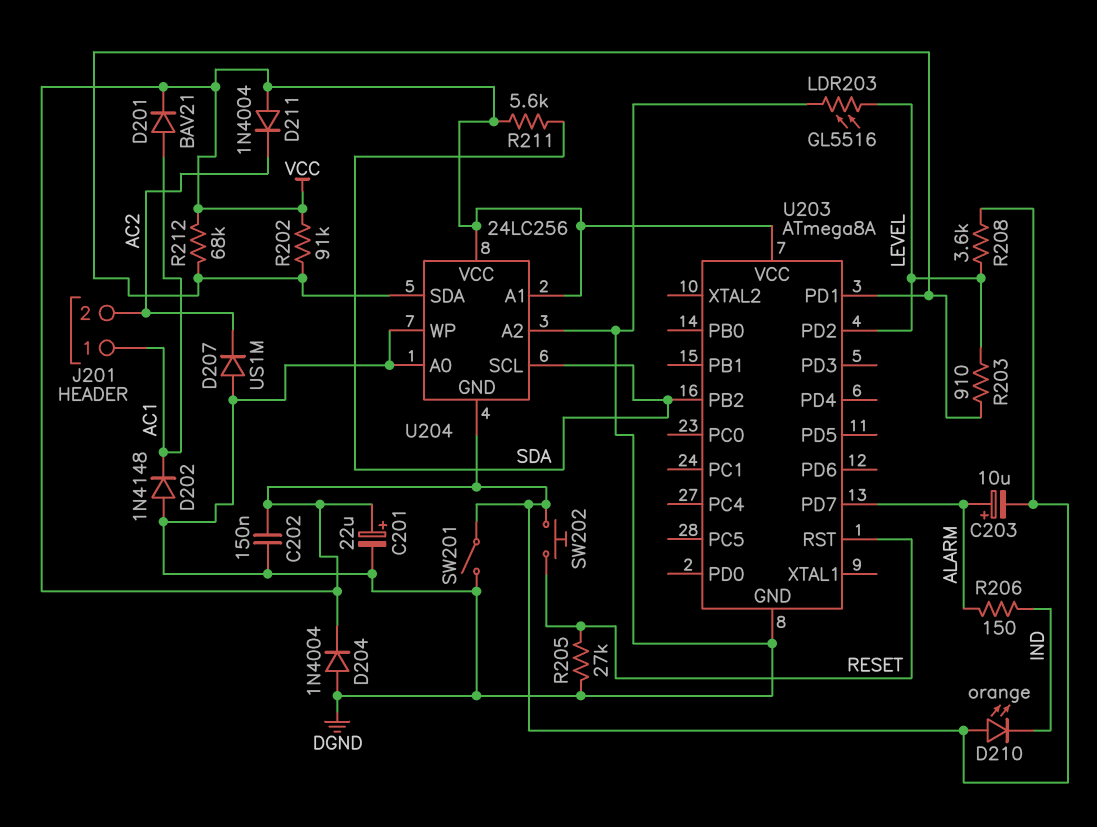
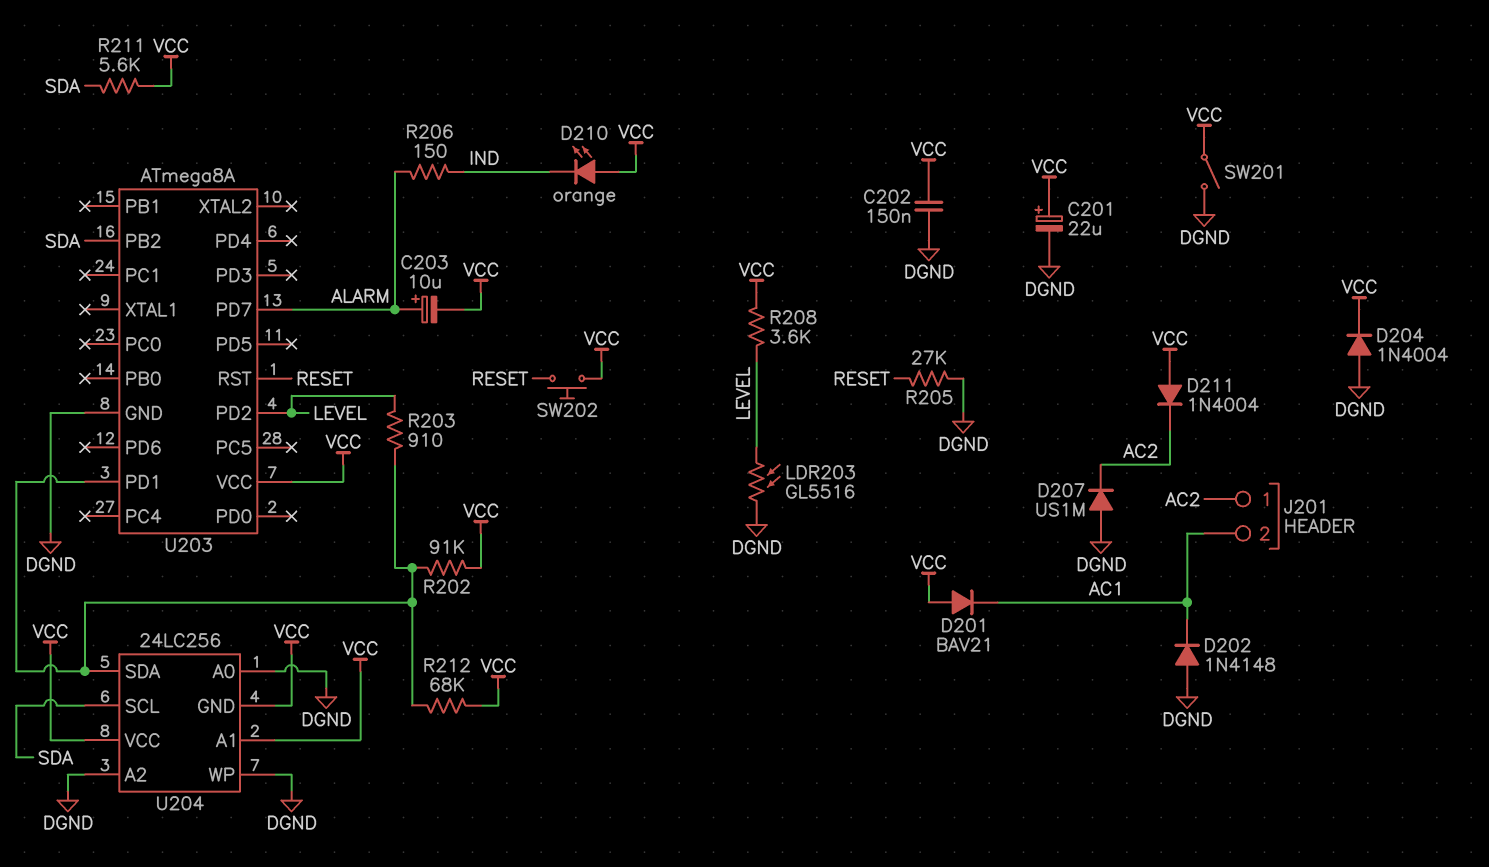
D201: diode BAV21 (A AC1, K VCC) -> diode BAV21 (A VCC, K AC1)
J201 pin 1: AC1 -> AC2
J201 pin 2: AC2 -> AC1

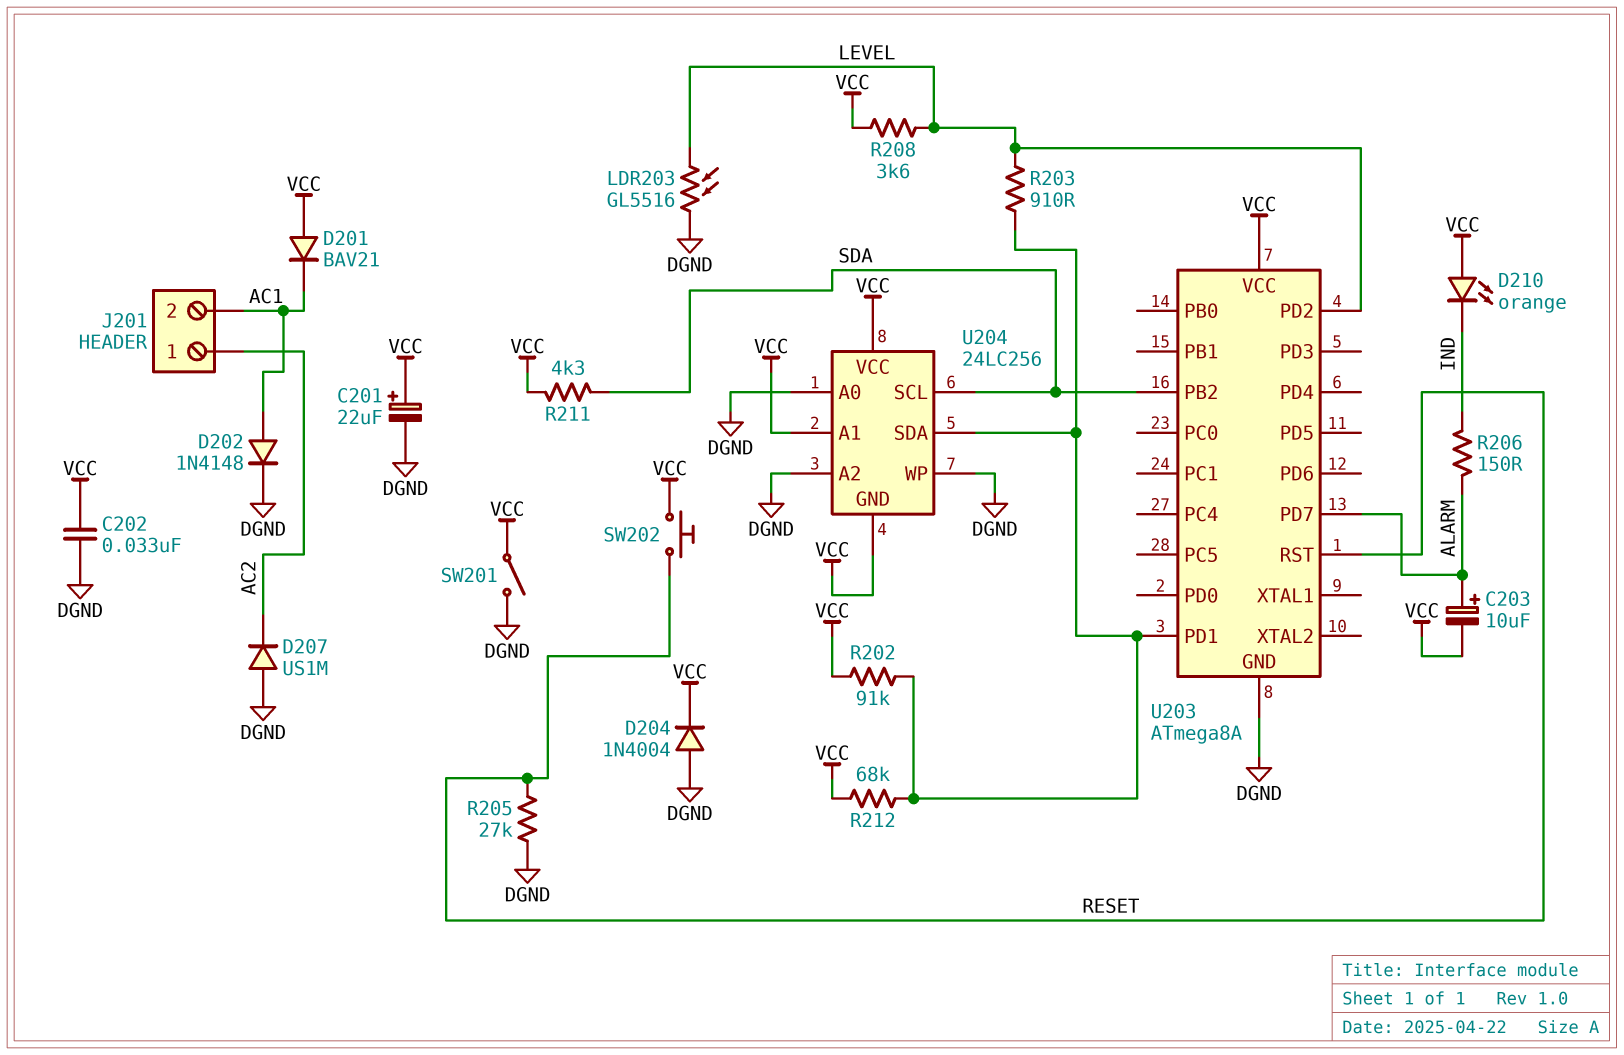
C202: 150nF (DGND, VCC) -> 33nF (DGND, VCC)
D202: diode 1N4148 (A DGND, K AC1) -> diode 1N4148 (A AC1, K DGND)
D211: diode 1N4004 (A VCC, K AC2) -> none
R211: 5.6k (SDA, VCC) -> 4.3k (SDA, VCC)

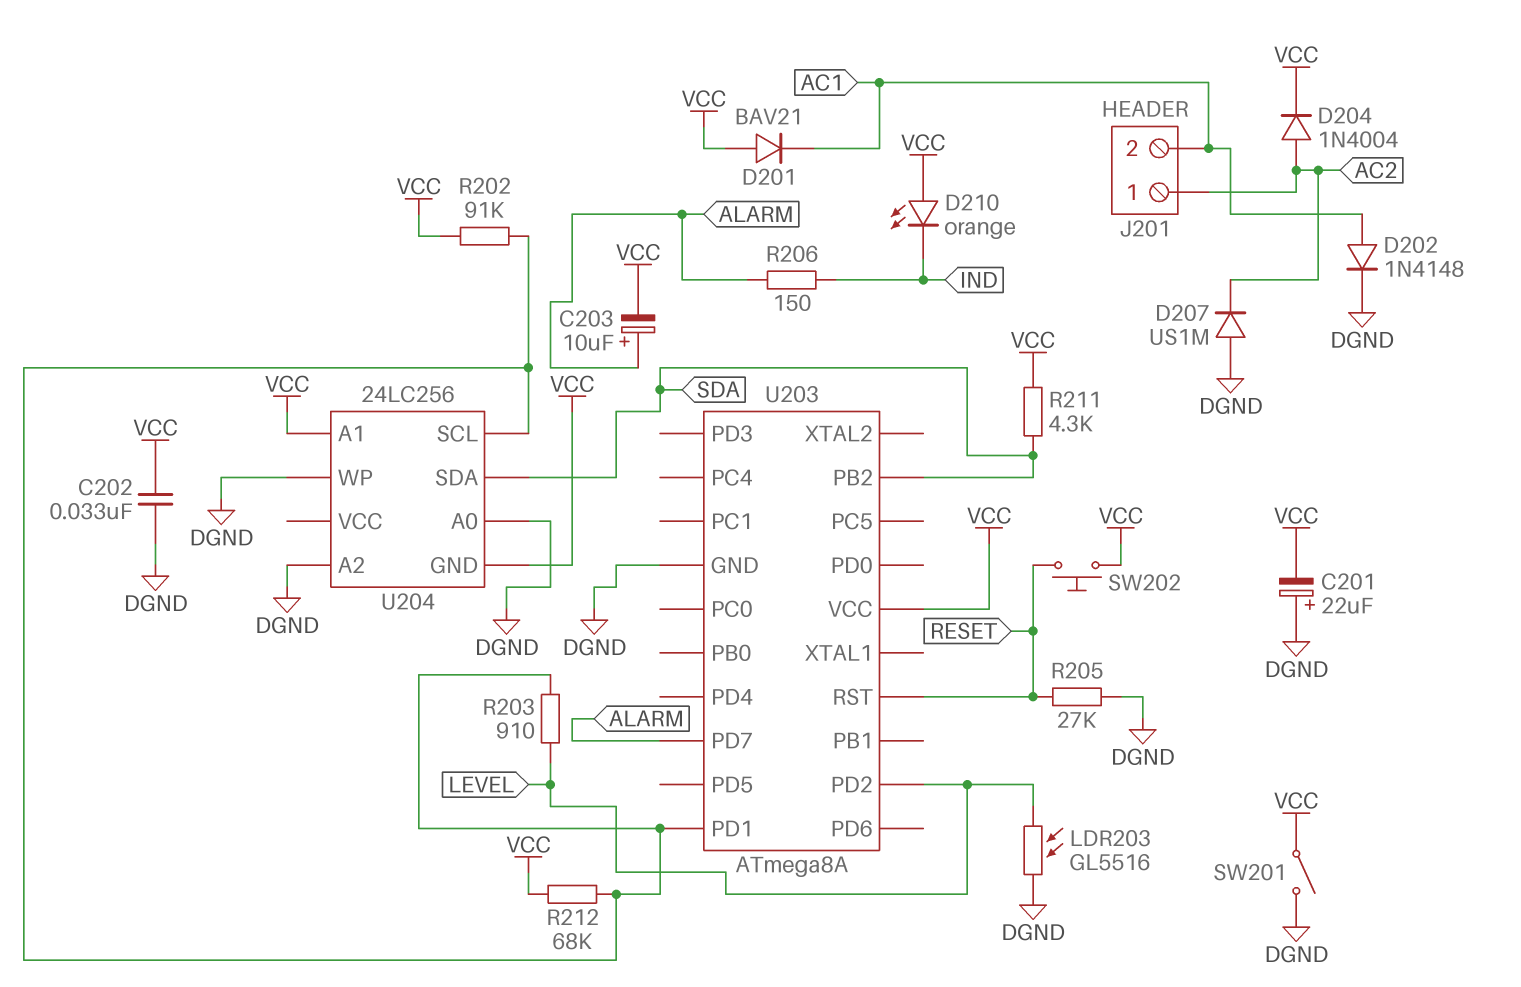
C201: 22uF (plus VCC, minus DGND) -> 22uF (plus DGND, minus VCC)
D204: diode 1N4004 (A DGND, K VCC) -> diode 1N4004 (A AC2, K VCC)
R208: 3.6k (LEVEL, VCC) -> none
U204 pin SCL: SDA -> U203/PD1
U204 pin SDA: U203/PD1 -> SDA
U204 pin VCC: VCC -> none

